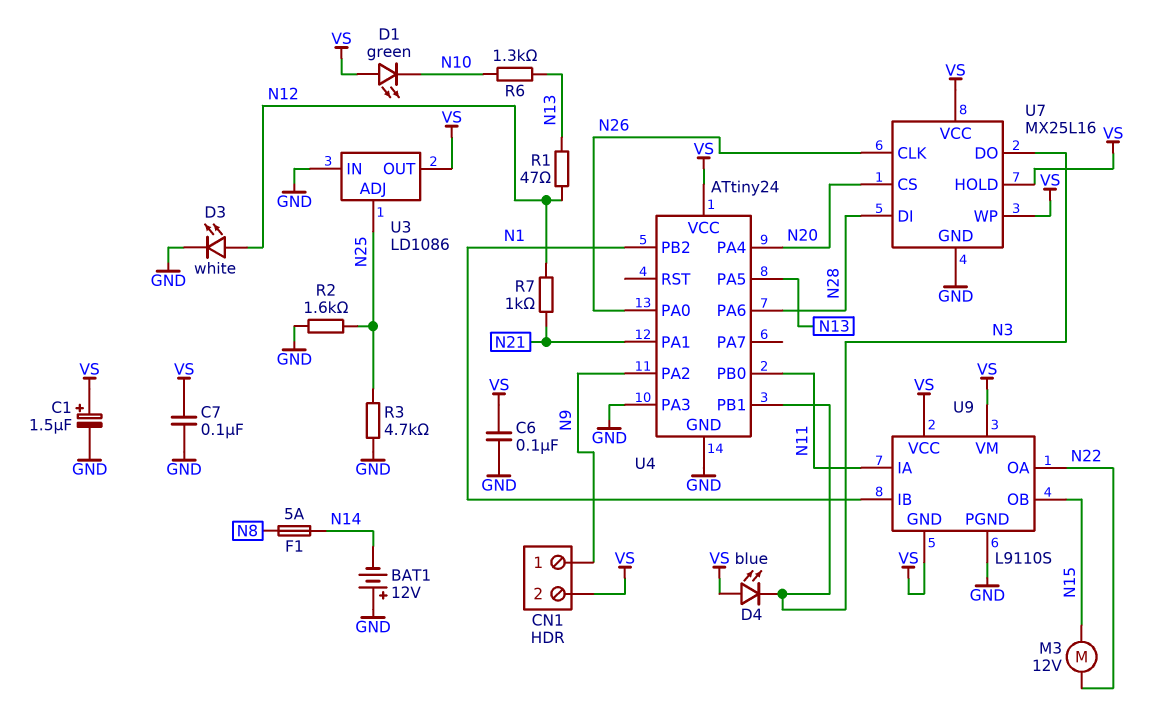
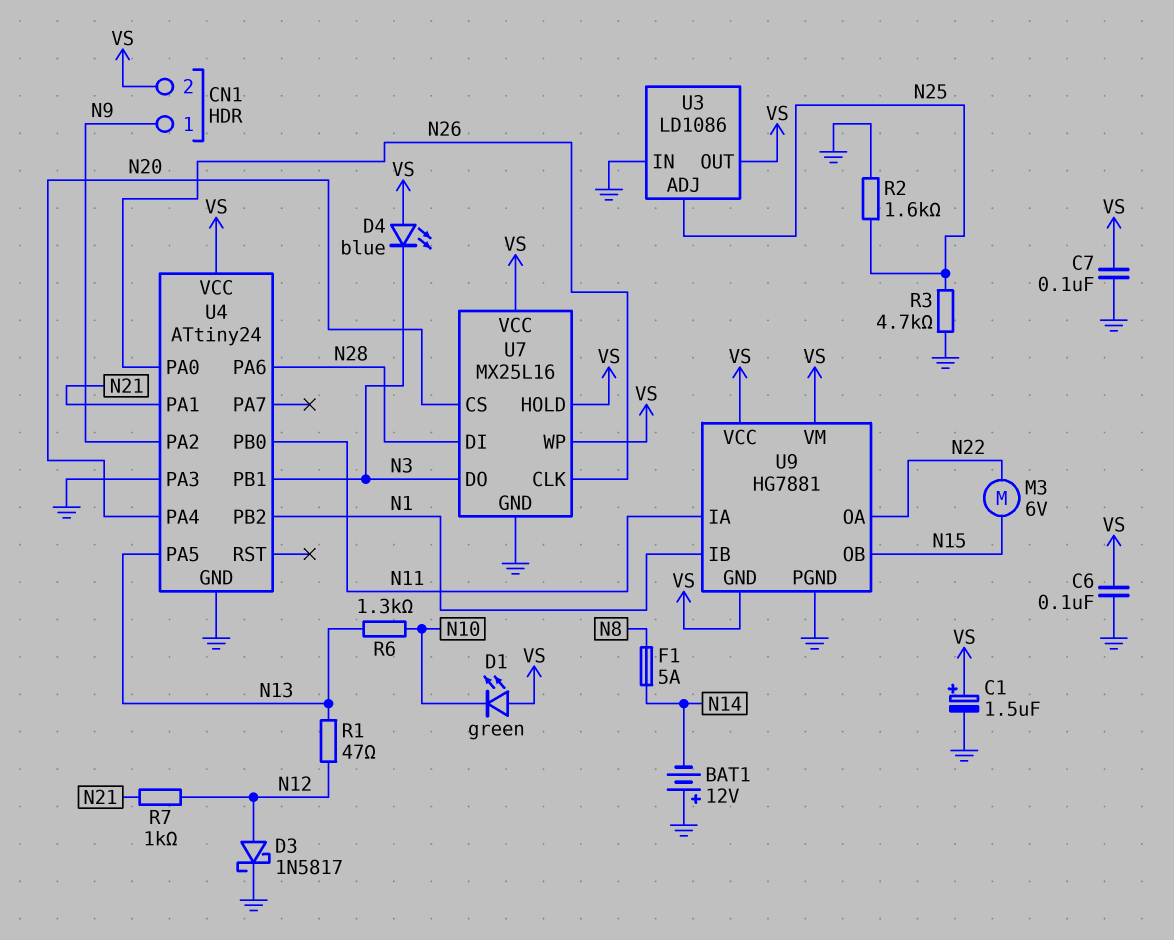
D3: LED white (A N12, K GND) -> schottky 1N5817 (A N12, K GND)
M3: motor 12V (N15, N22) -> motor 6V (N15, N22)
U9: L9110S -> HG7881

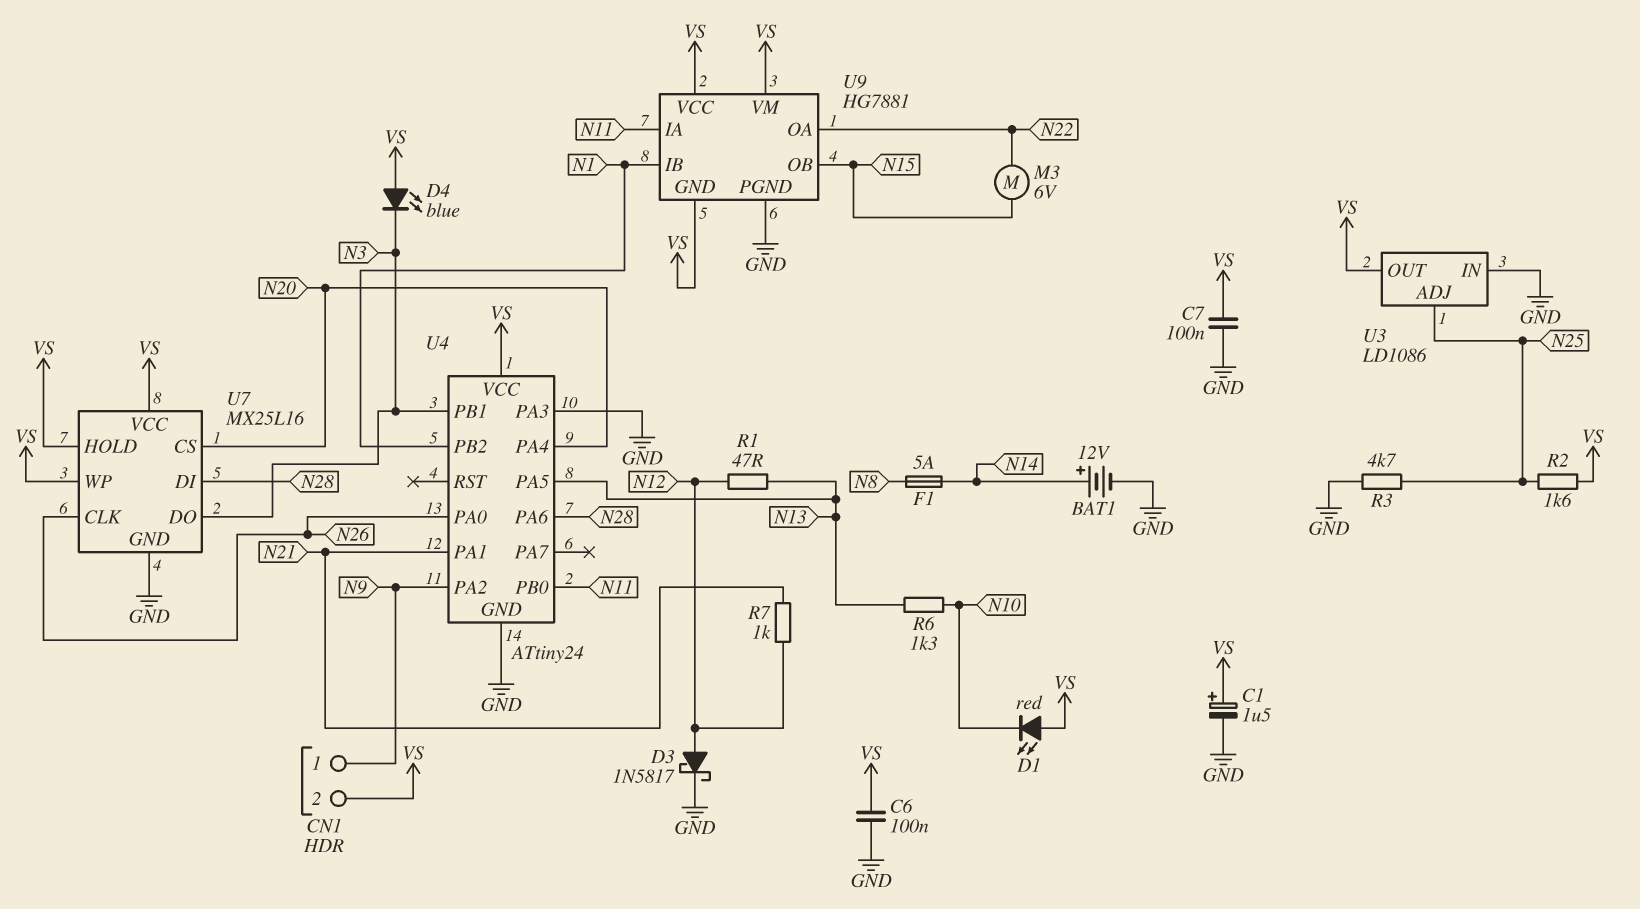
BAT1: 12V (plus GND, minus N14) -> 12V (plus N14, minus GND)
D1: LED green (A VS, K N10) -> LED red (A VS, K N10)
R2: 1.6k (GND, N25) -> 1.6k (N25, VS)

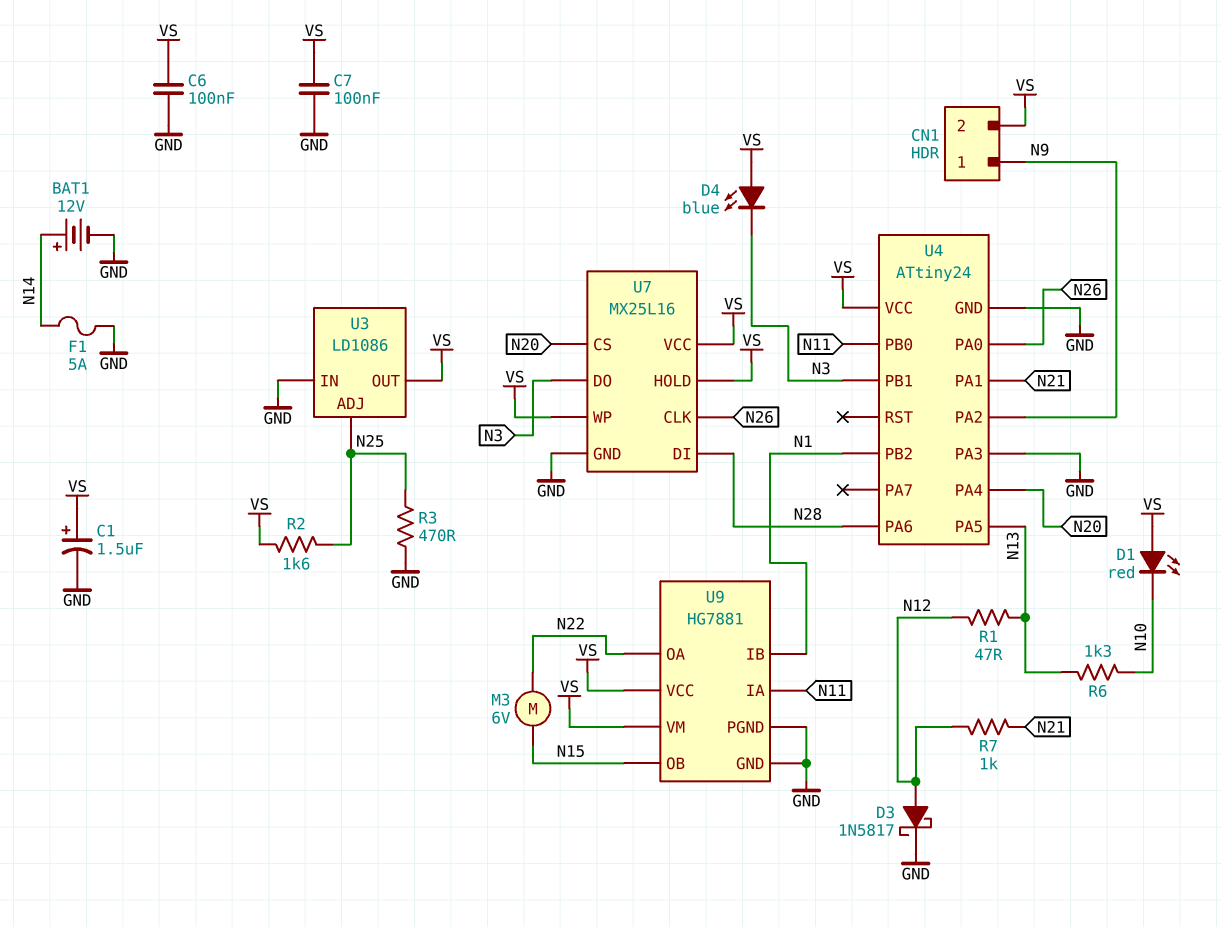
F1: 5A (N8, N14) -> 5A (GND, N14)
R3: 4.7k (GND, N25) -> 470 (GND, N25)
U9 pin GND: VS -> GND

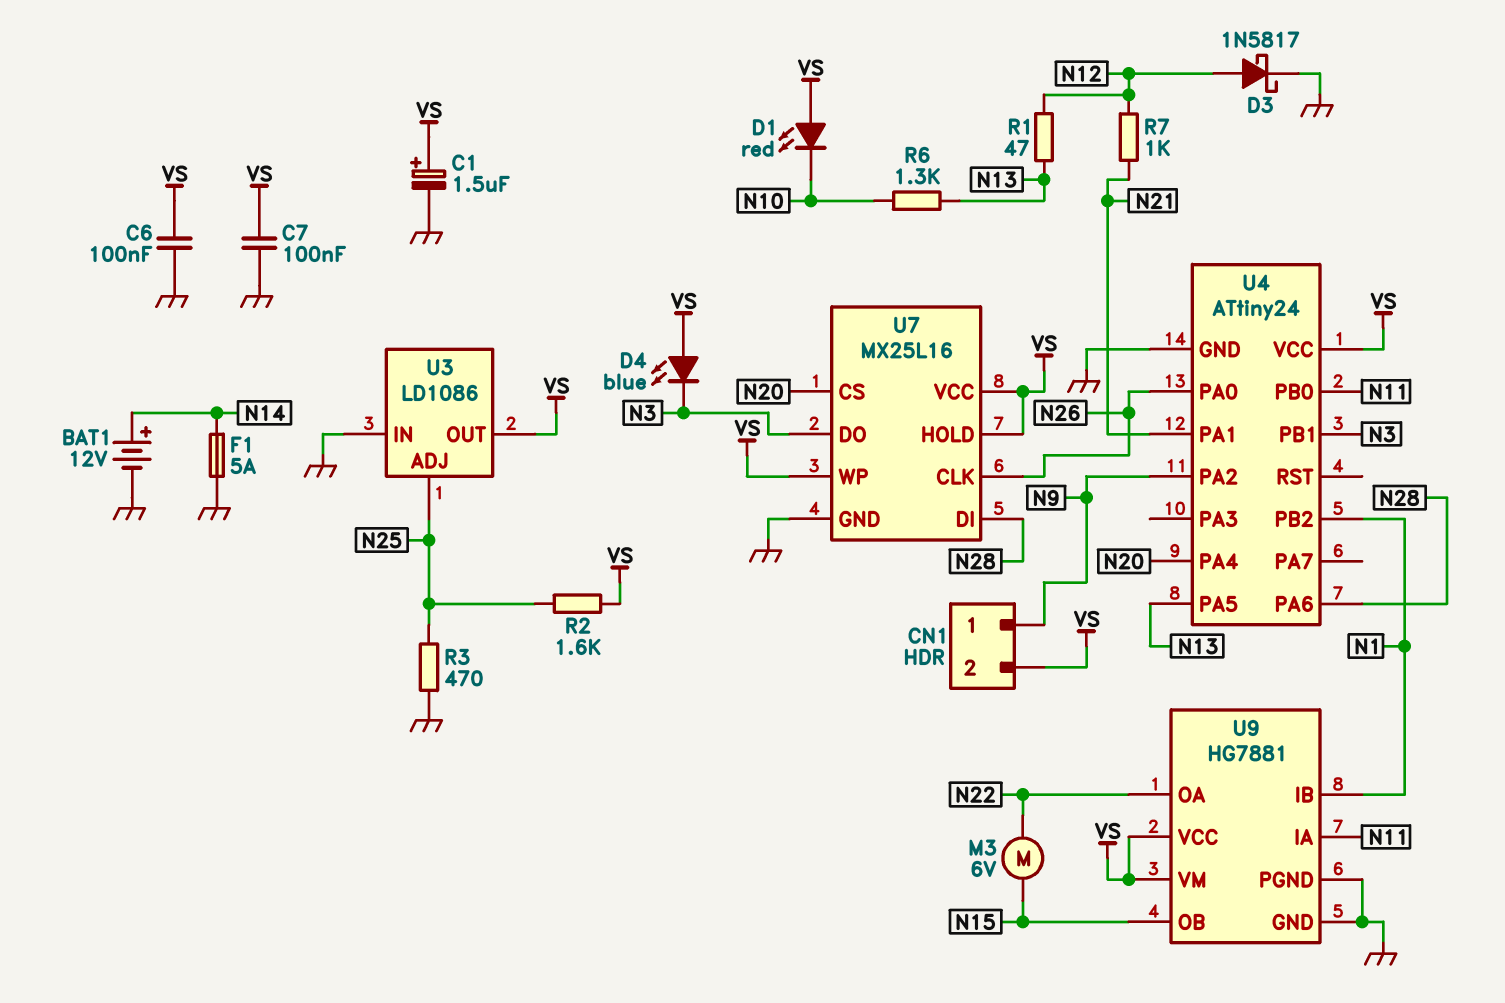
U4 pin PA3: GND -> none

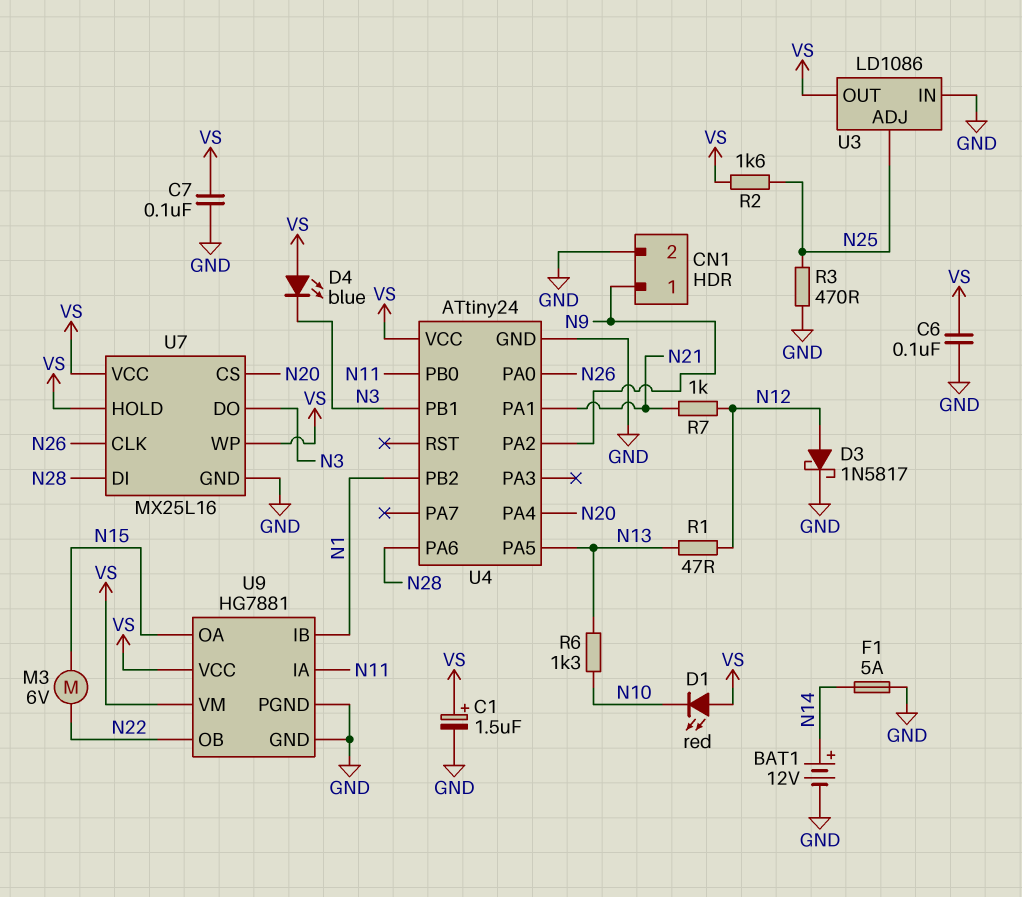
CN1 pin 2: VS -> GND
U9 pin OA: N22 -> N15
U9 pin OB: N15 -> N22

